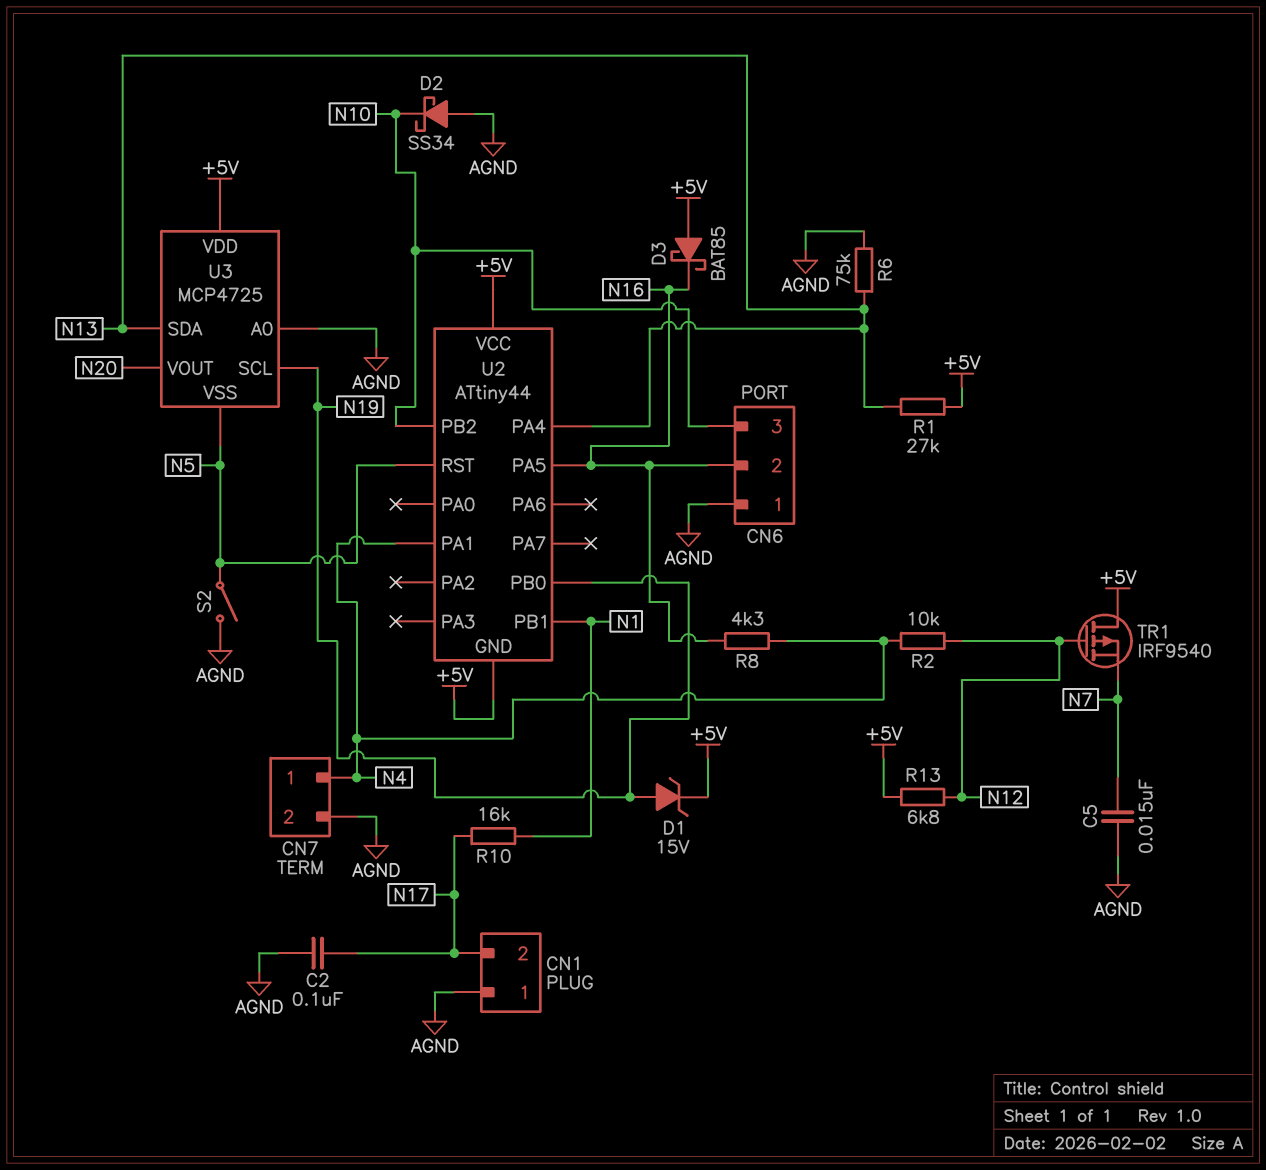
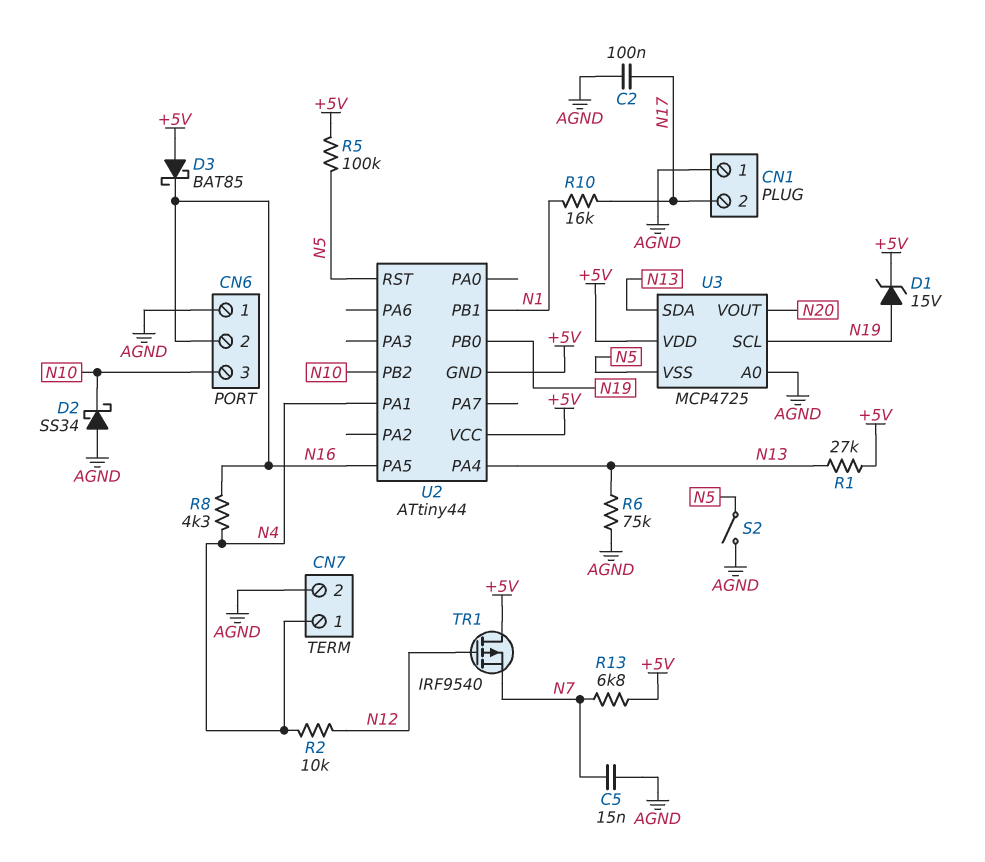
R5: none -> 100k (+5V, N5)
R13: 6.8k (+5V, N12) -> 6.8k (+5V, N7)

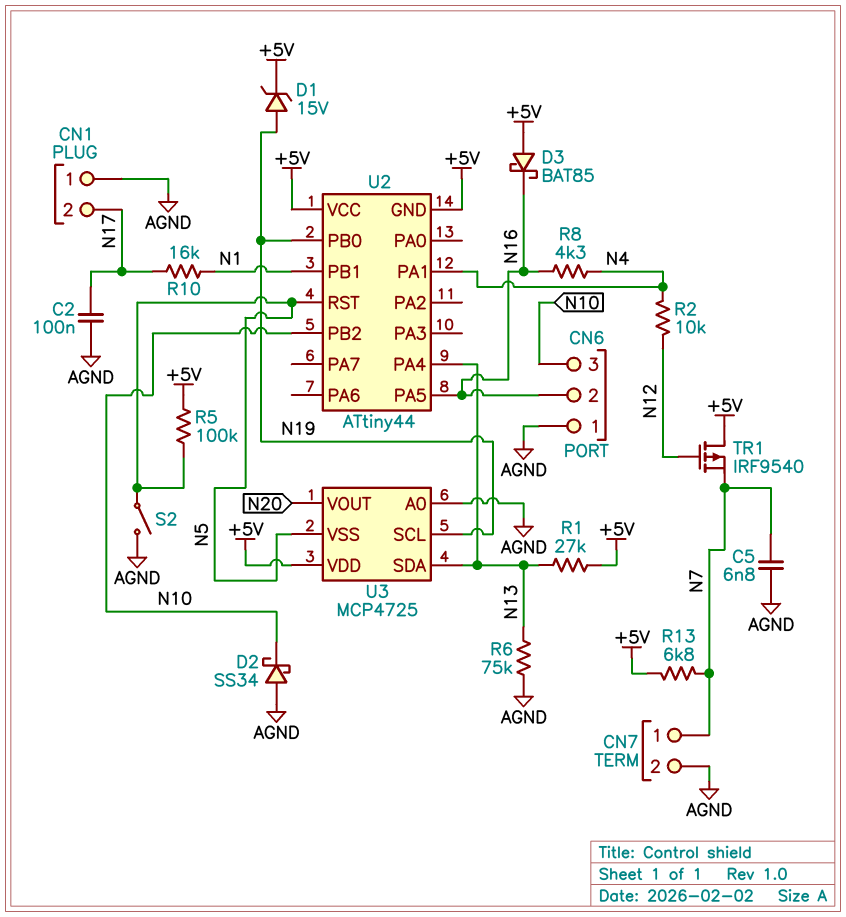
C5: 15nF (AGND, N7) -> 6.8nF (AGND, N7)
CN7 pin 1: N4 -> N7

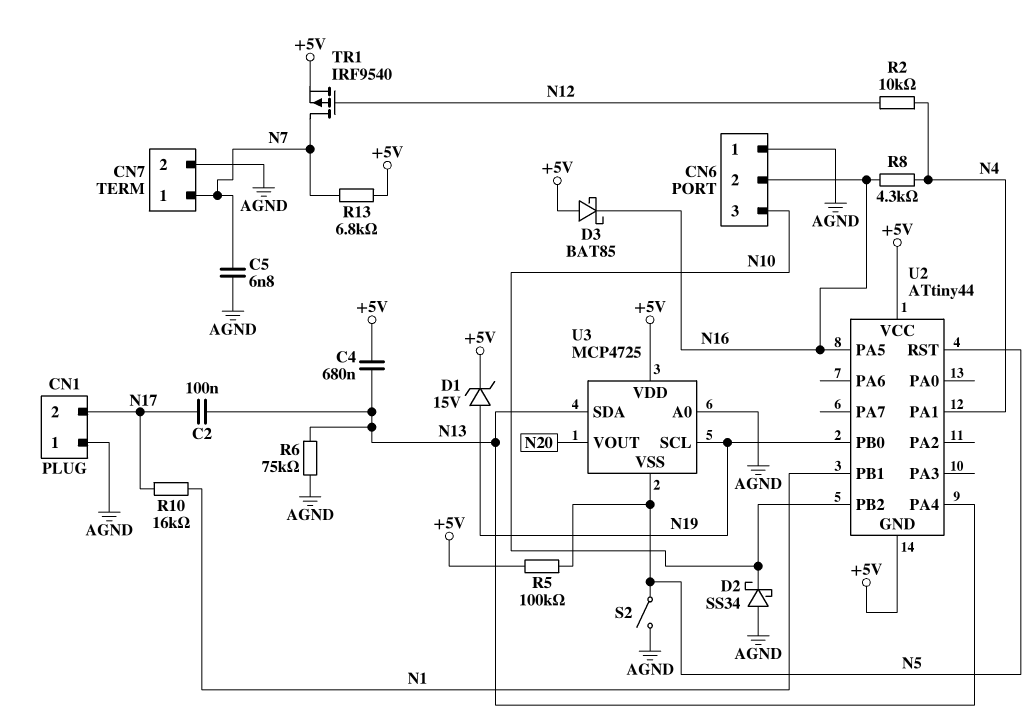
C2: 100nF (AGND, N17) -> 100nF (N13, N17)
C4: none -> 680nF (+5V, N13)
R1: 27k (+5V, N13) -> none
TR1: PMOS IRF9540 (G N12, D +5V, S N7) -> PMOS IRF9540 (G N12, D N7, S +5V)

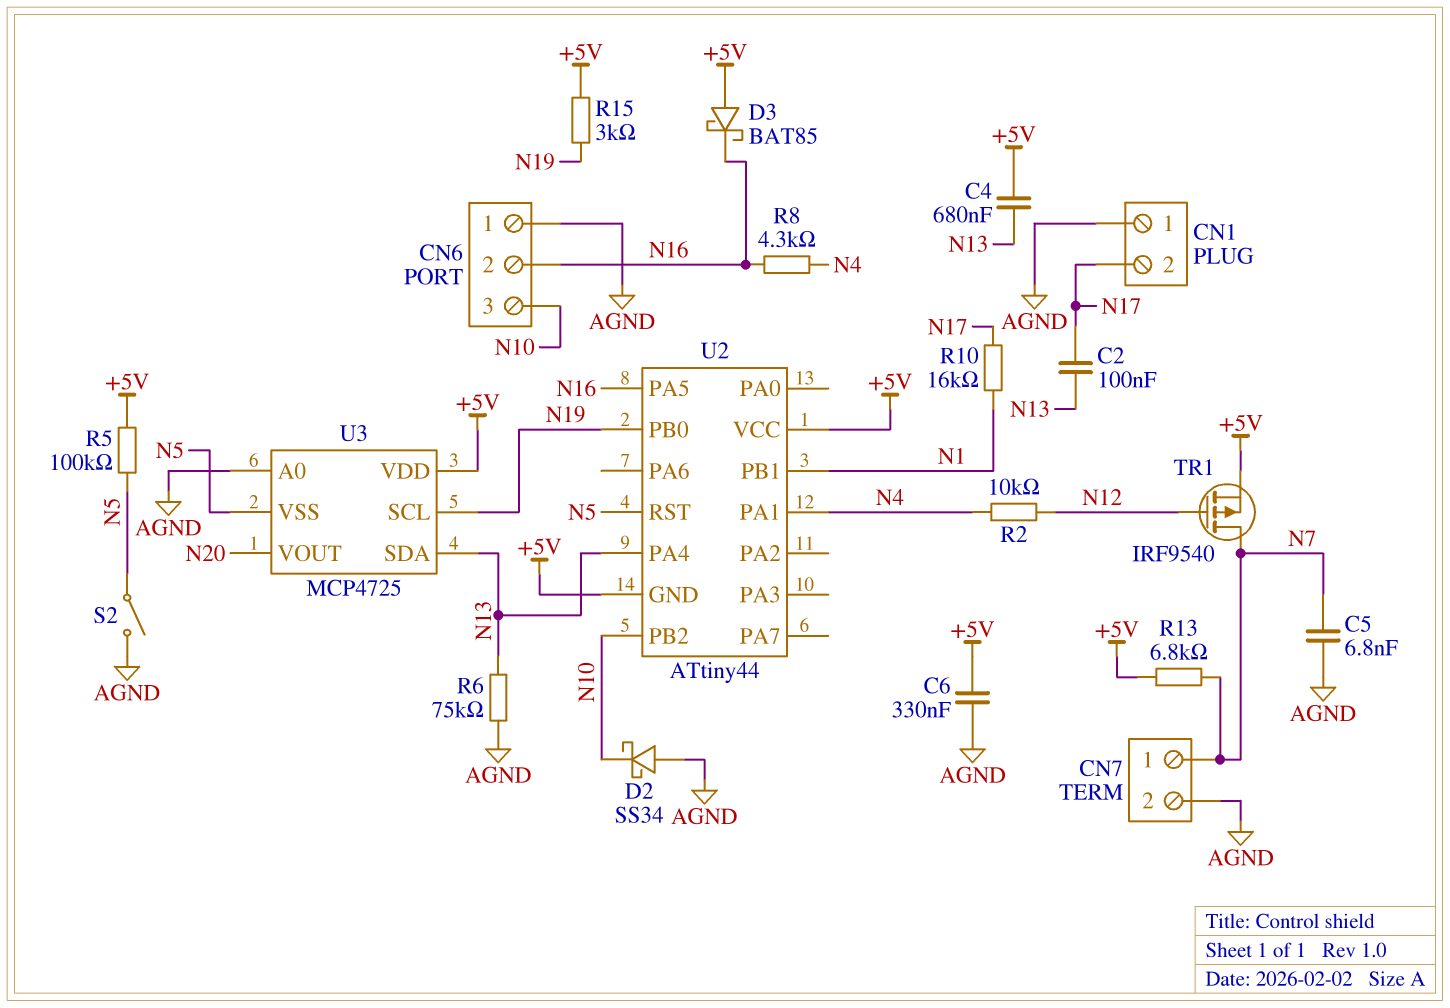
C6: none -> 330nF (+5V, AGND)
D1: zener 15V (A N19, K +5V) -> none
R15: none -> 3k (+5V, N19)

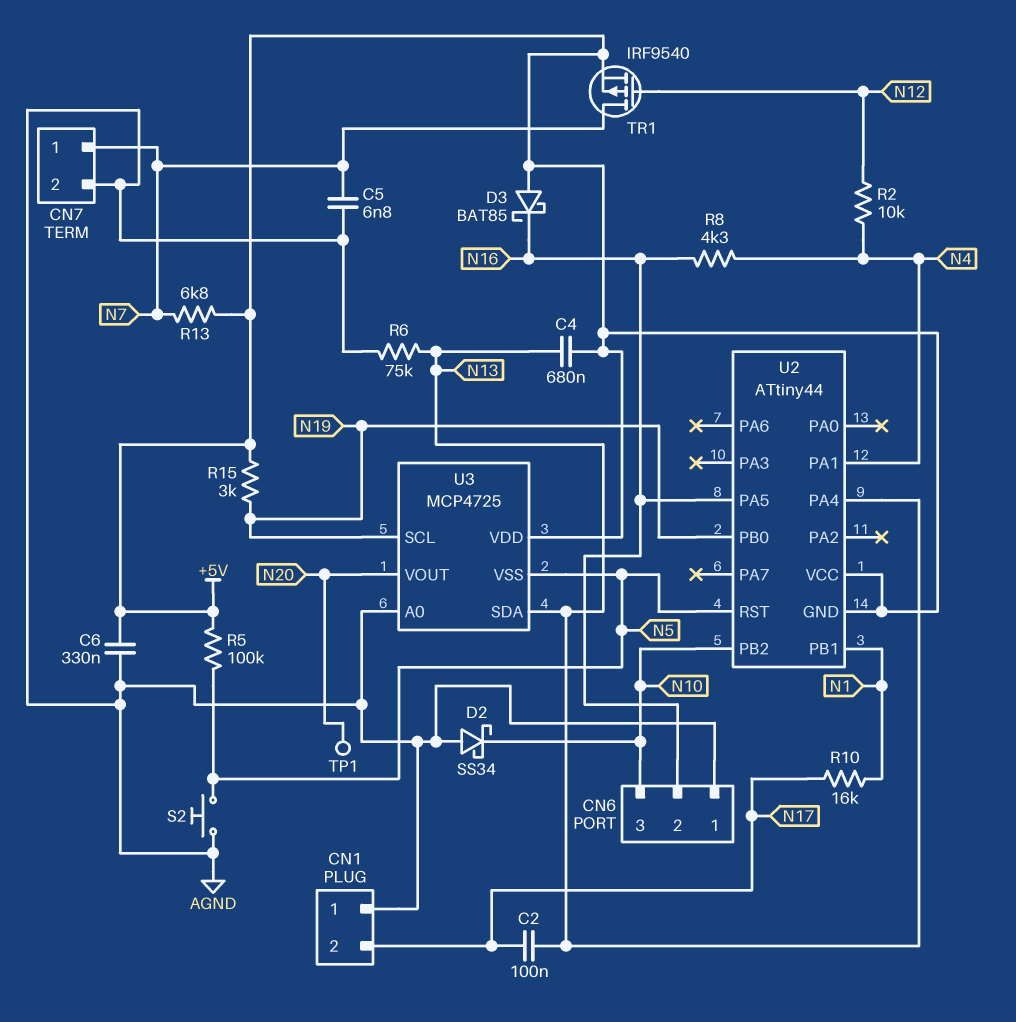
S2: switch (AGND, N5) -> button (AGND, N5)
TP1: none -> test point (N20)

